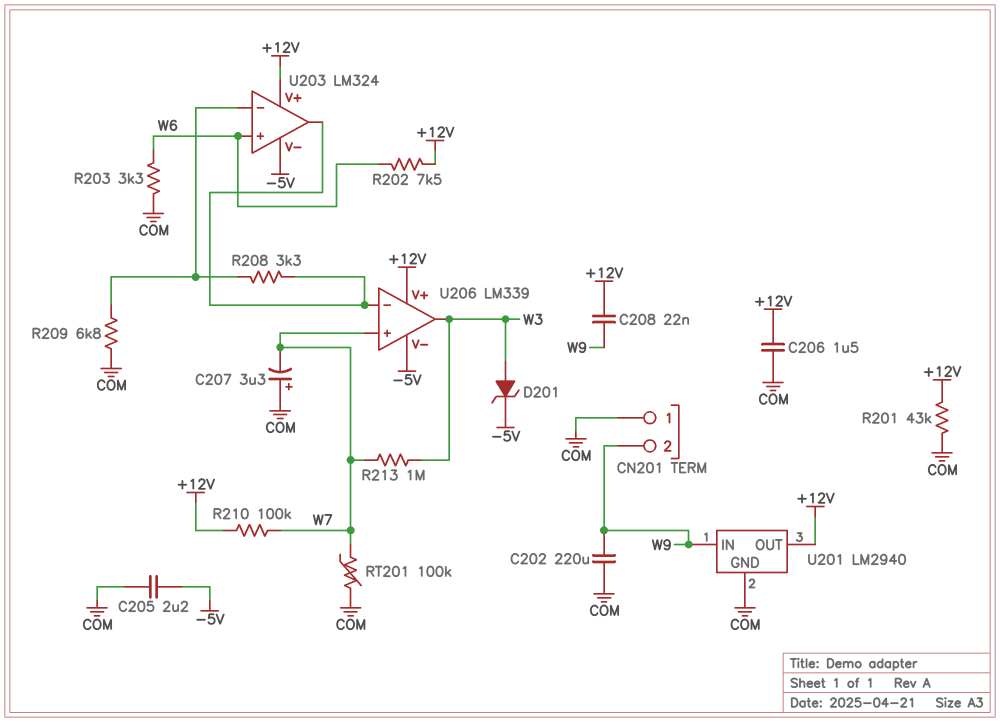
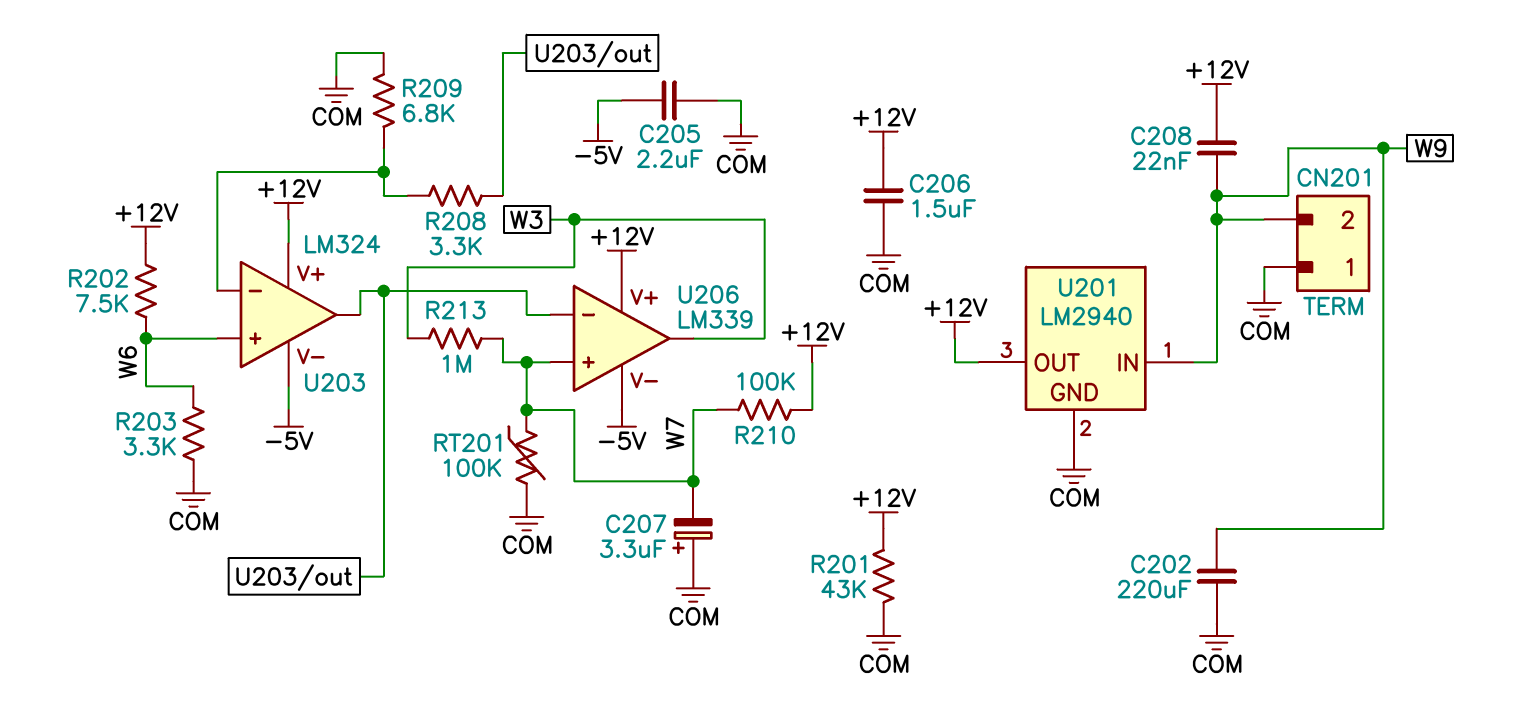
D201: zener (A W3, K -5V) -> none

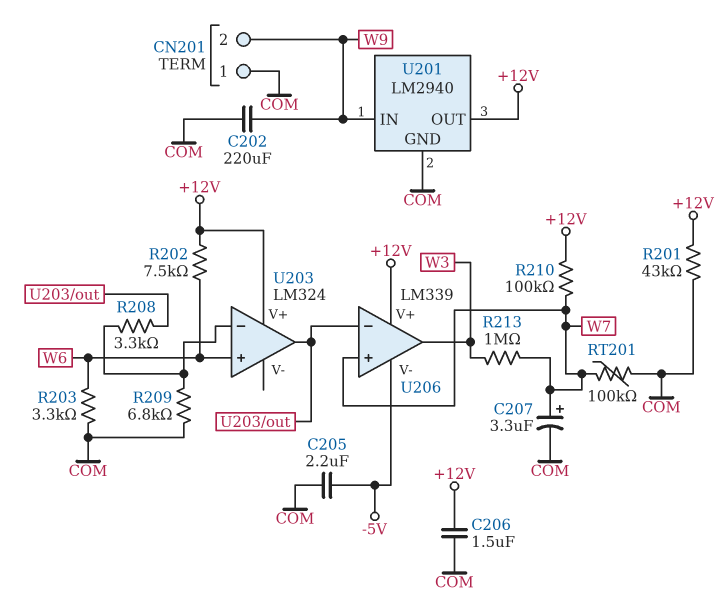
C207: 3.3uF (plus COM, minus W7) -> 3.3uF (plus W7, minus COM)
C208: 22nF (+12V, W9) -> none
U203 pin V-: -5V -> none

